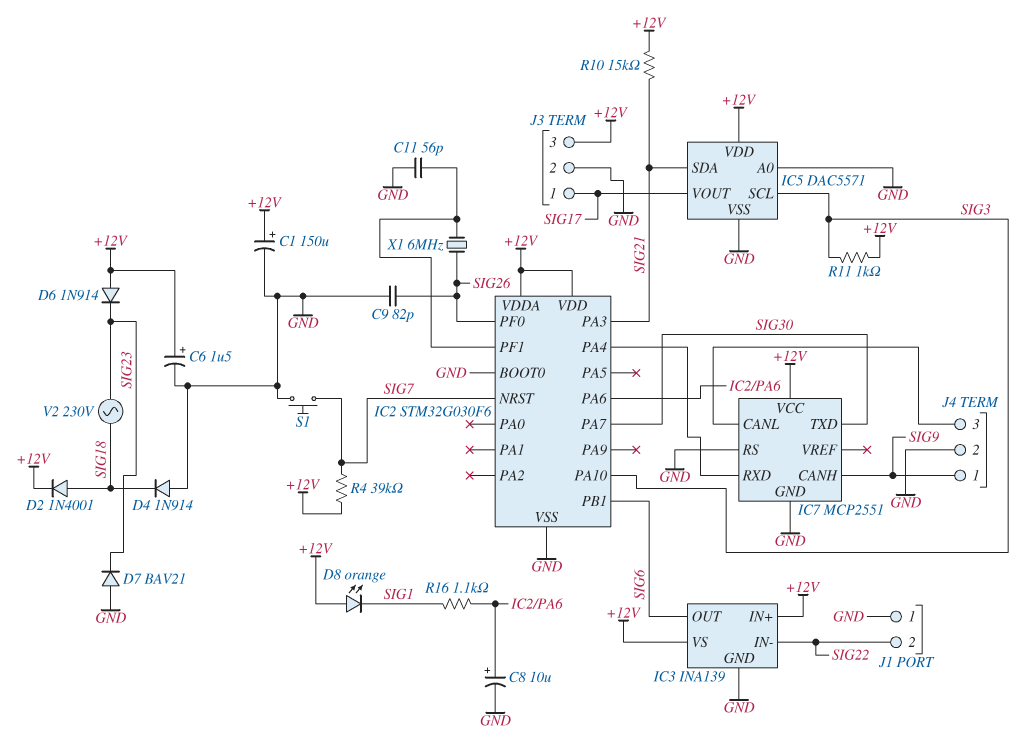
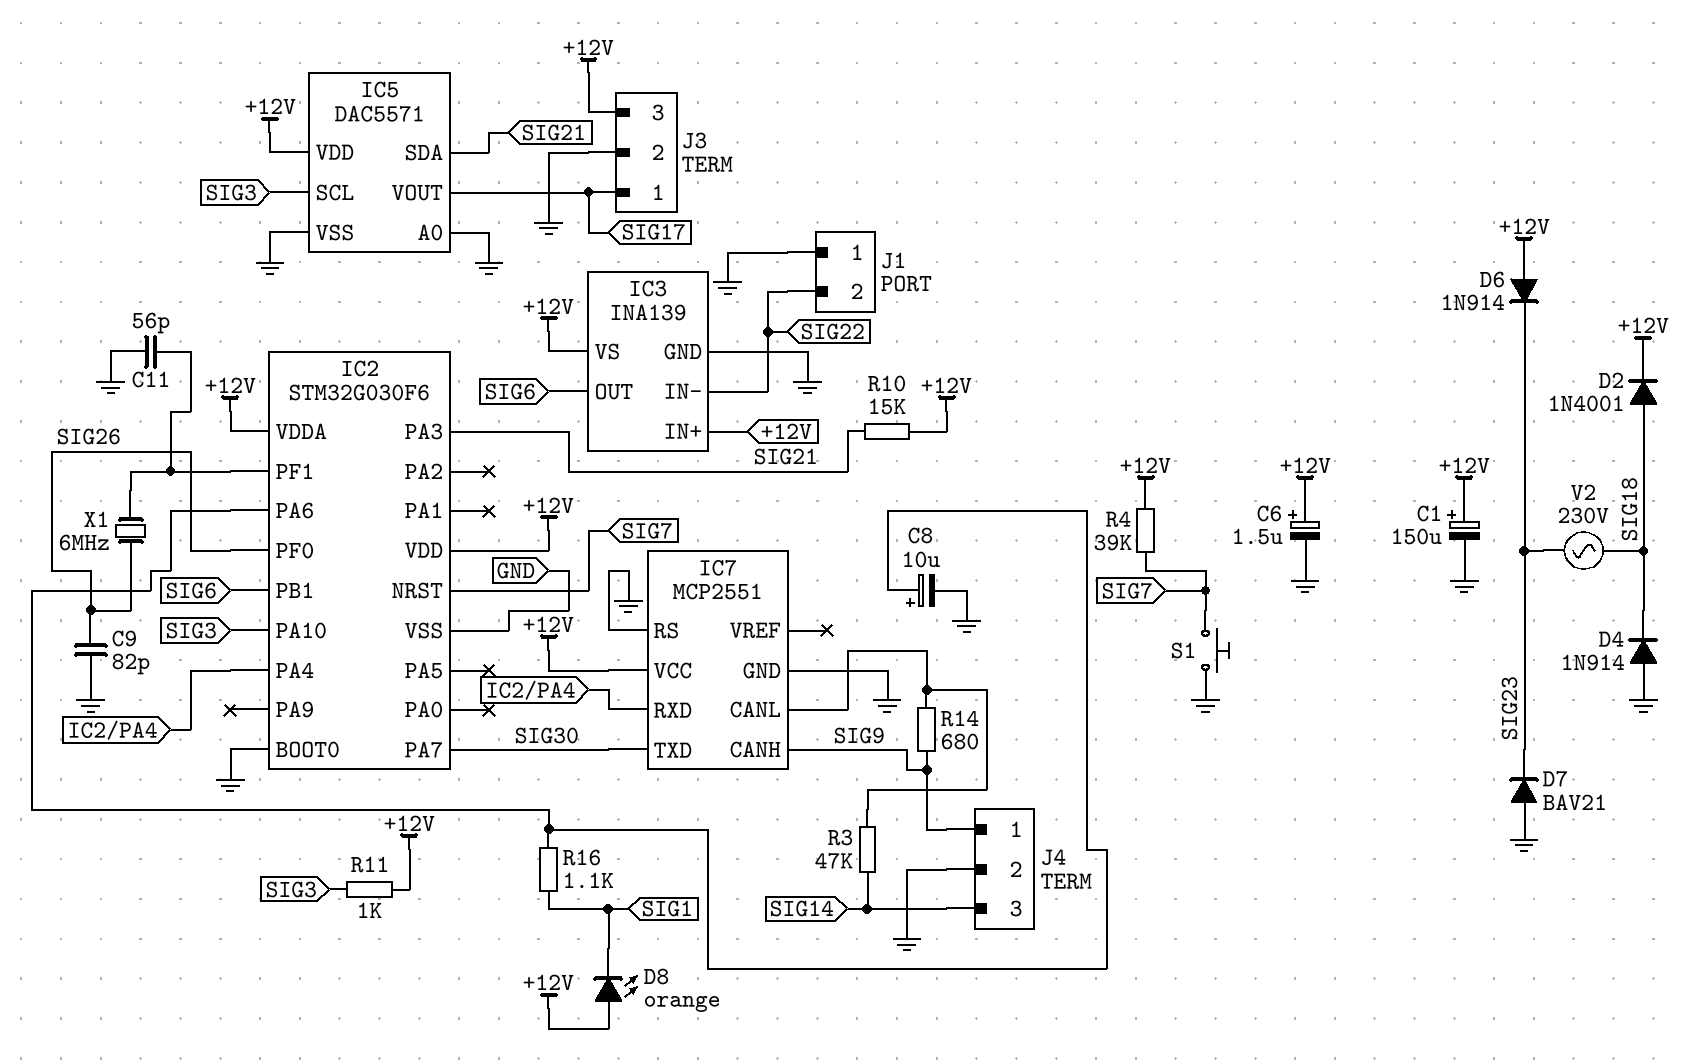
J4 pin 3: IC7/CANL -> SIG14
R3: none -> 47k (IC7/CANL, SIG14)
R14: none -> 680 (IC7/CANL, SIG9)

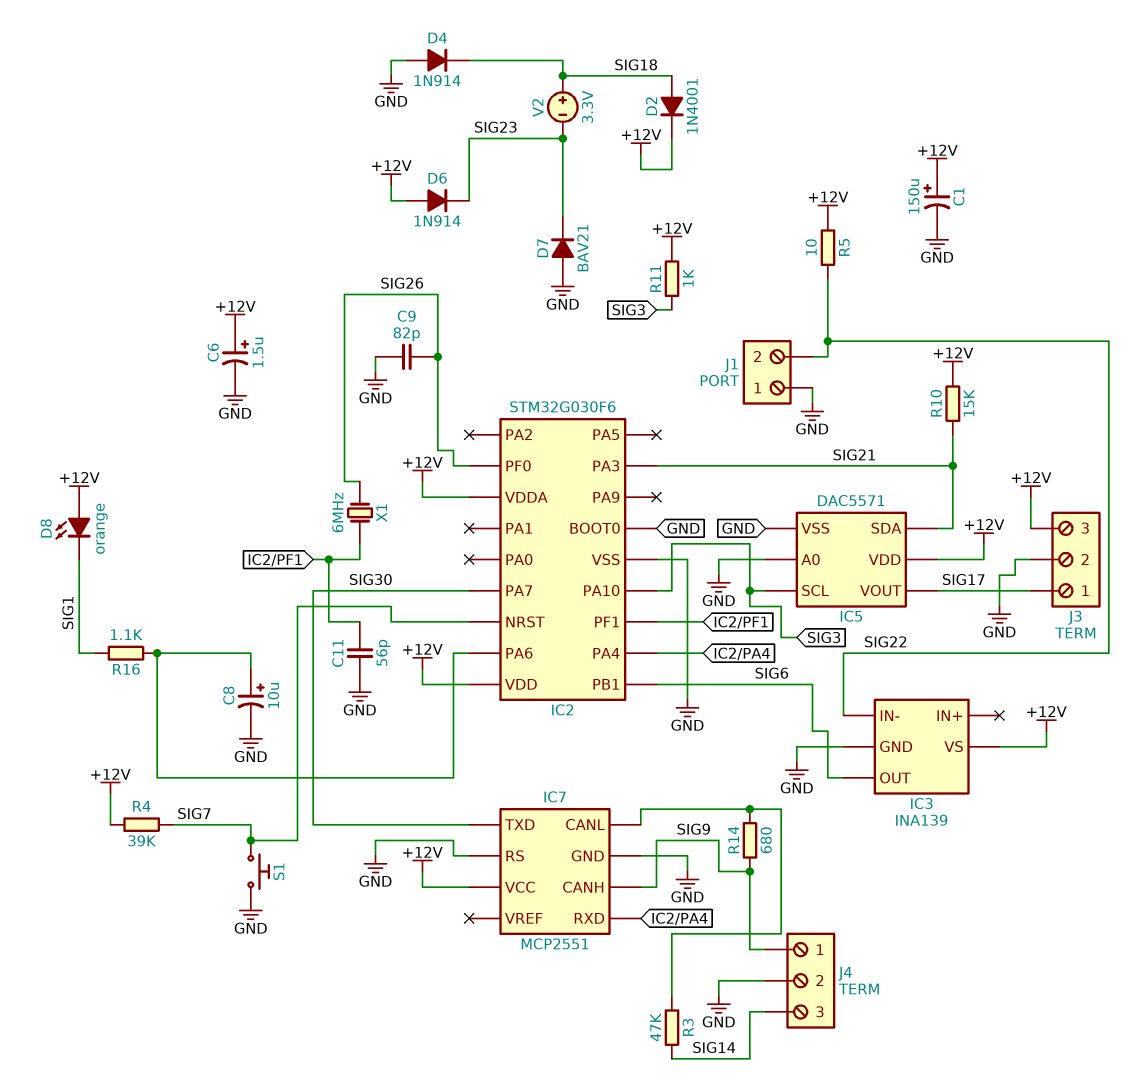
IC3 pin IN+: +12V -> none
R5: none -> 10 (+12V, SIG22)
V2: AC 230V (SIG18, SIG23) -> 3.3V (plus SIG18, minus SIG23)

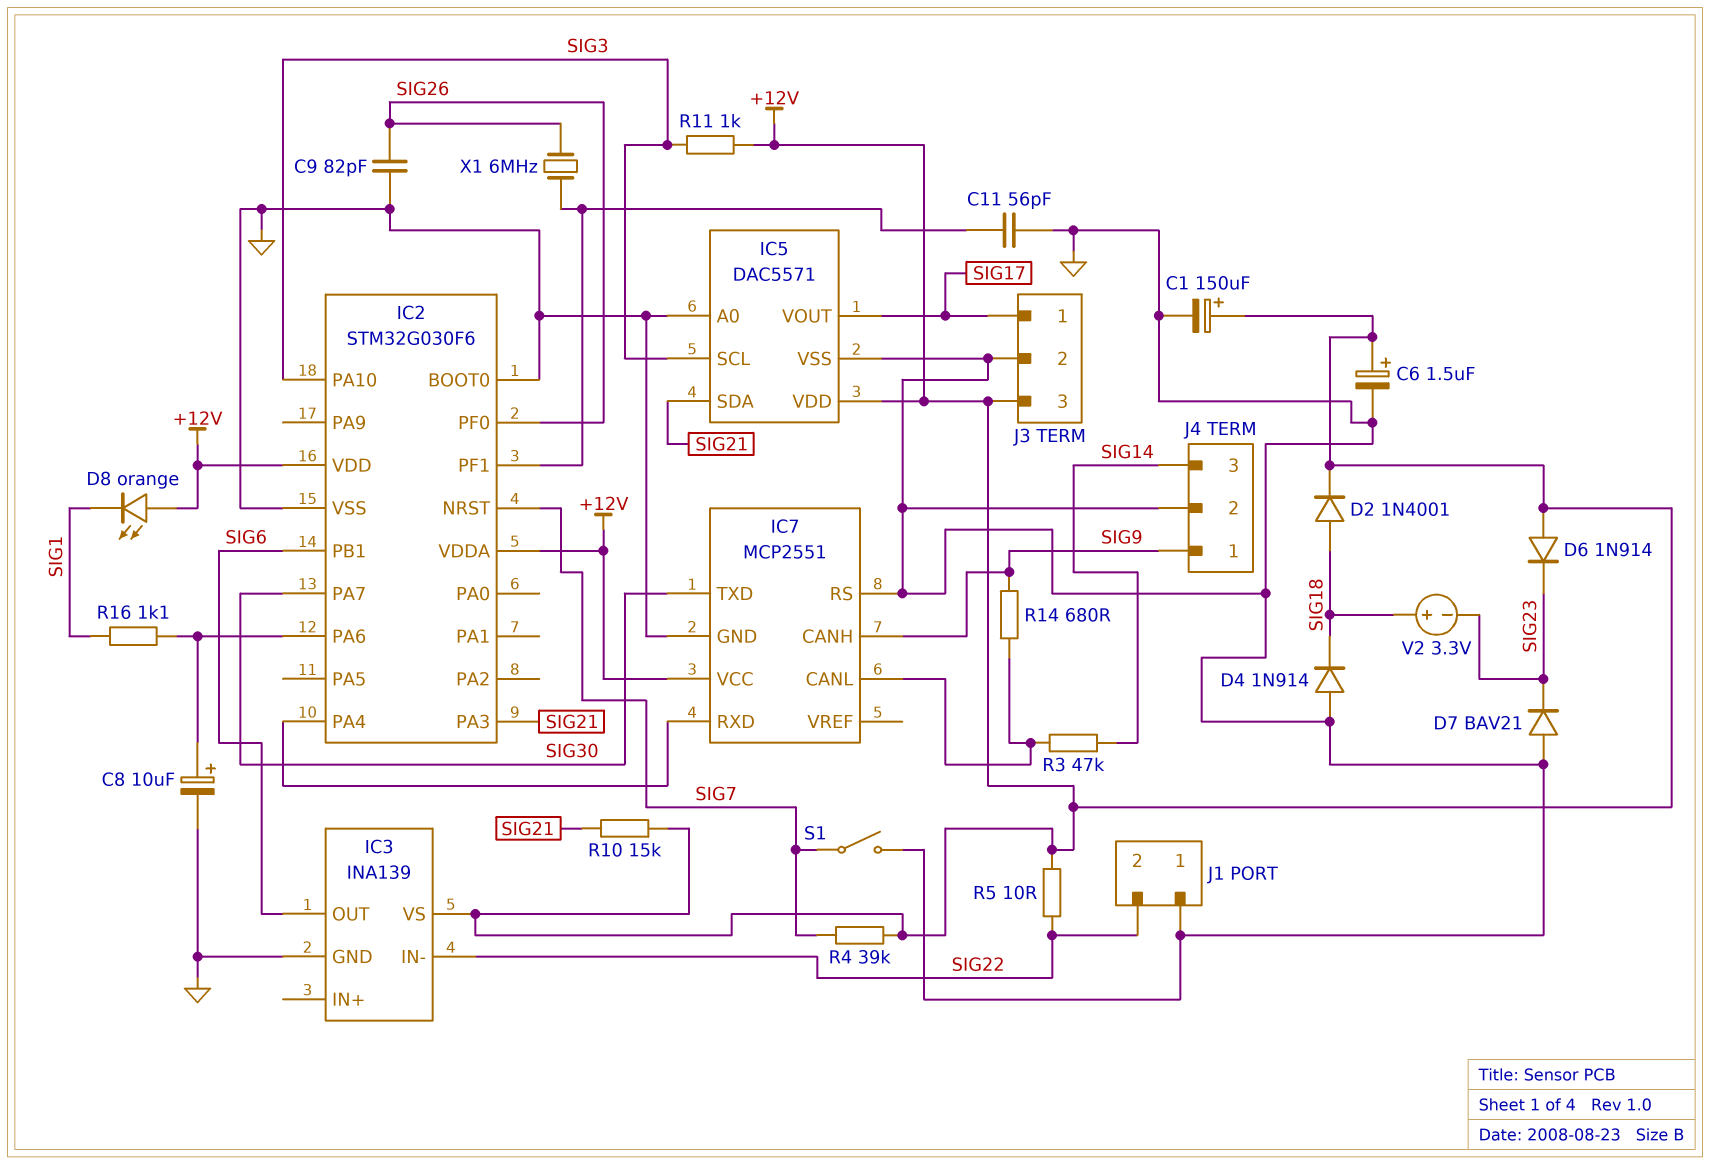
S1: button (GND, SIG7) -> switch (GND, SIG7)

